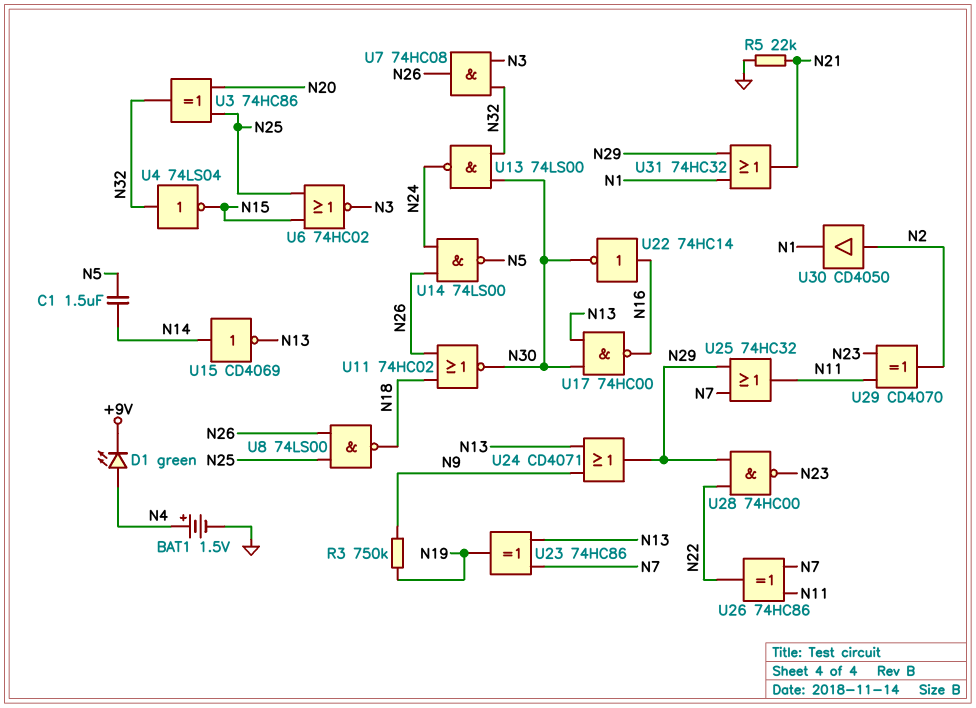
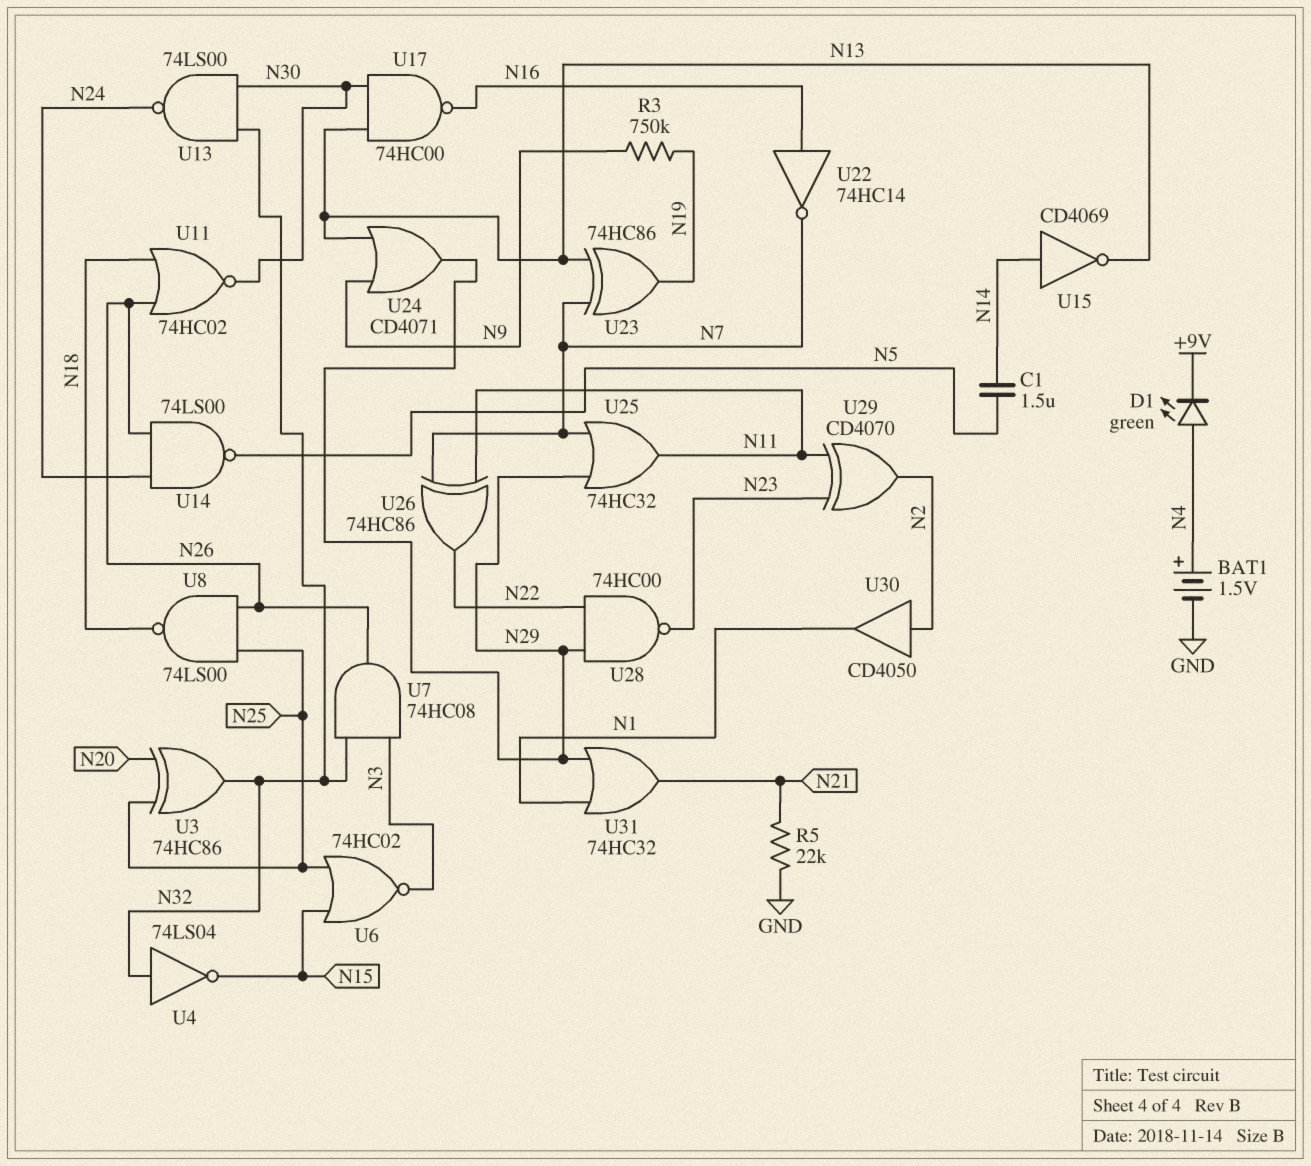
U22: NOT 74HC14 (in N16, out N30) -> NOT 74HC14 (in N16, out N7)

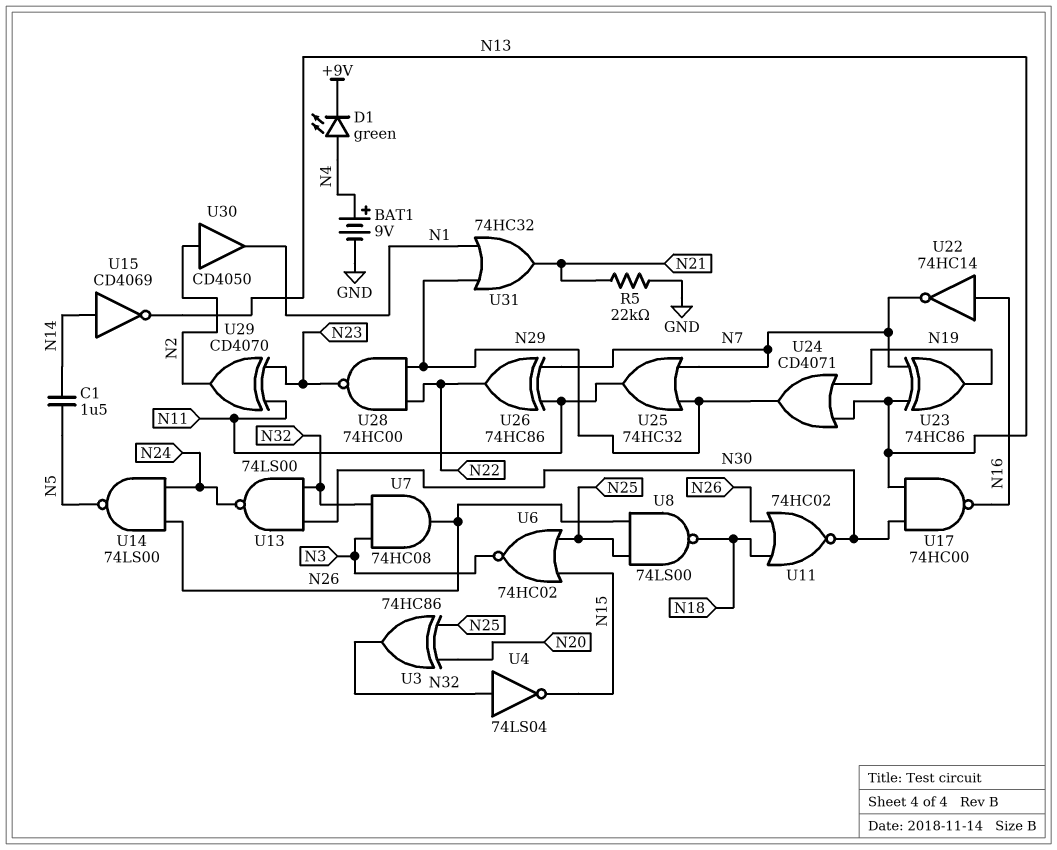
BAT1: 1.5V (plus N4, minus GND) -> 9V (plus N4, minus GND)
R3: 750k (N9, N19) -> none
U24: OR CD4071 (in N9, in N13, out N29) -> OR CD4071 (in N13, in N19, out N29)

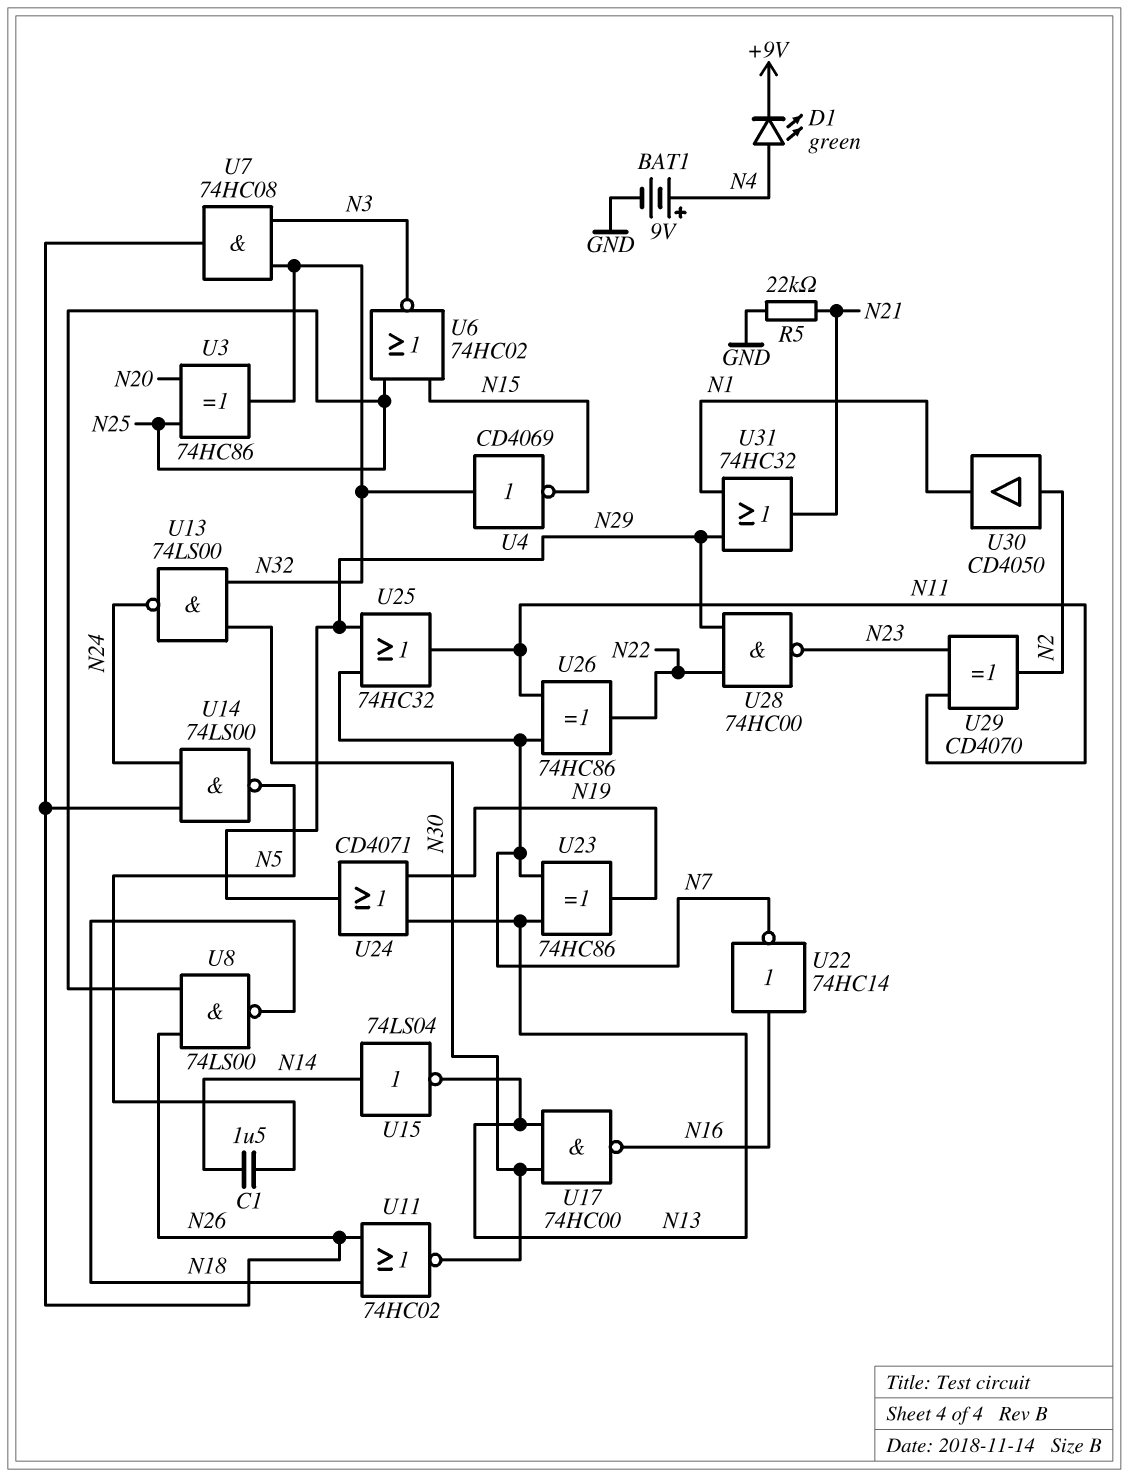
U4: NOT 74LS04 (in N32, out N15) -> NOT CD4069 (in N32, out N15)
U15: NOT CD4069 (in N14, out N13) -> NOT 74LS04 (in N14, out N13)

